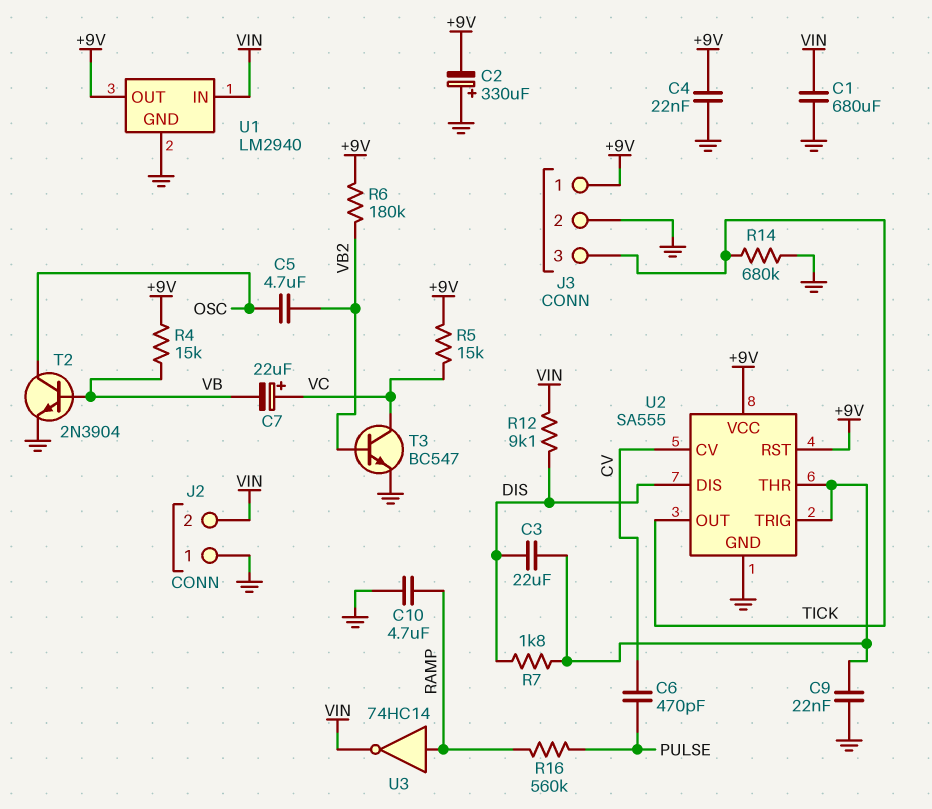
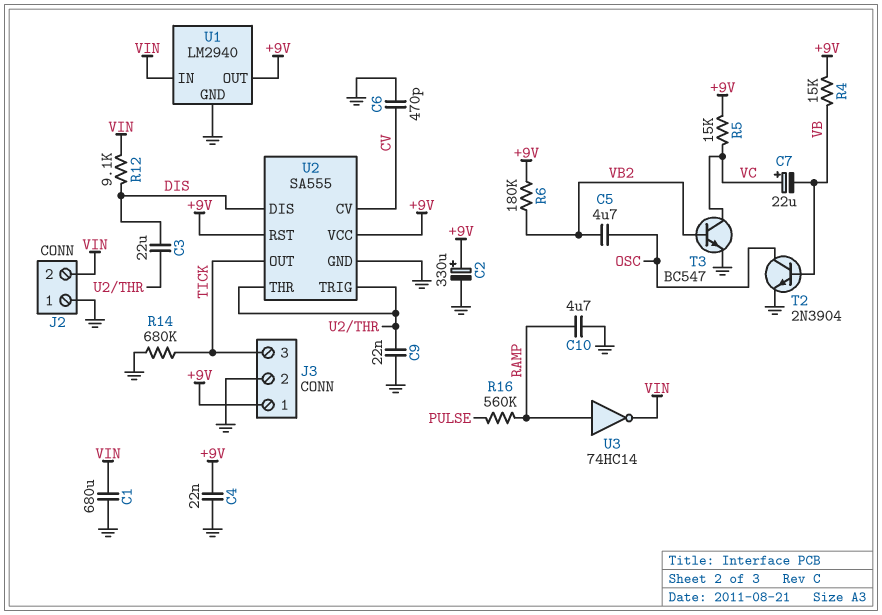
C2: 330uF (plus GND, minus +9V) -> 330uF (plus +9V, minus GND)
C6: 470pF (CV, PULSE) -> 470pF (CV, GND)
R7: 1.8k (DIS, U2/THR) -> none

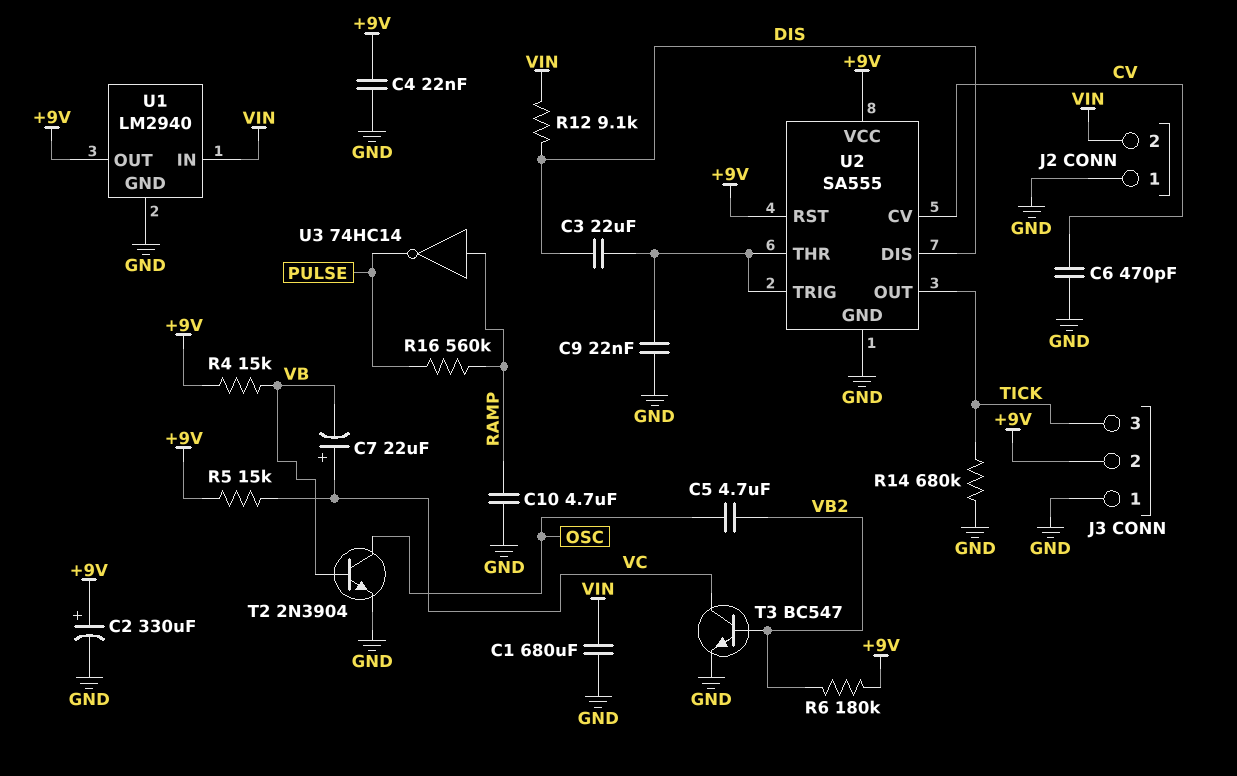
J3 pin 1: +9V -> GND
J3 pin 2: GND -> +9V
U3: NOT 74HC14 (in RAMP, out VIN) -> NOT 74HC14 (in RAMP, out PULSE)

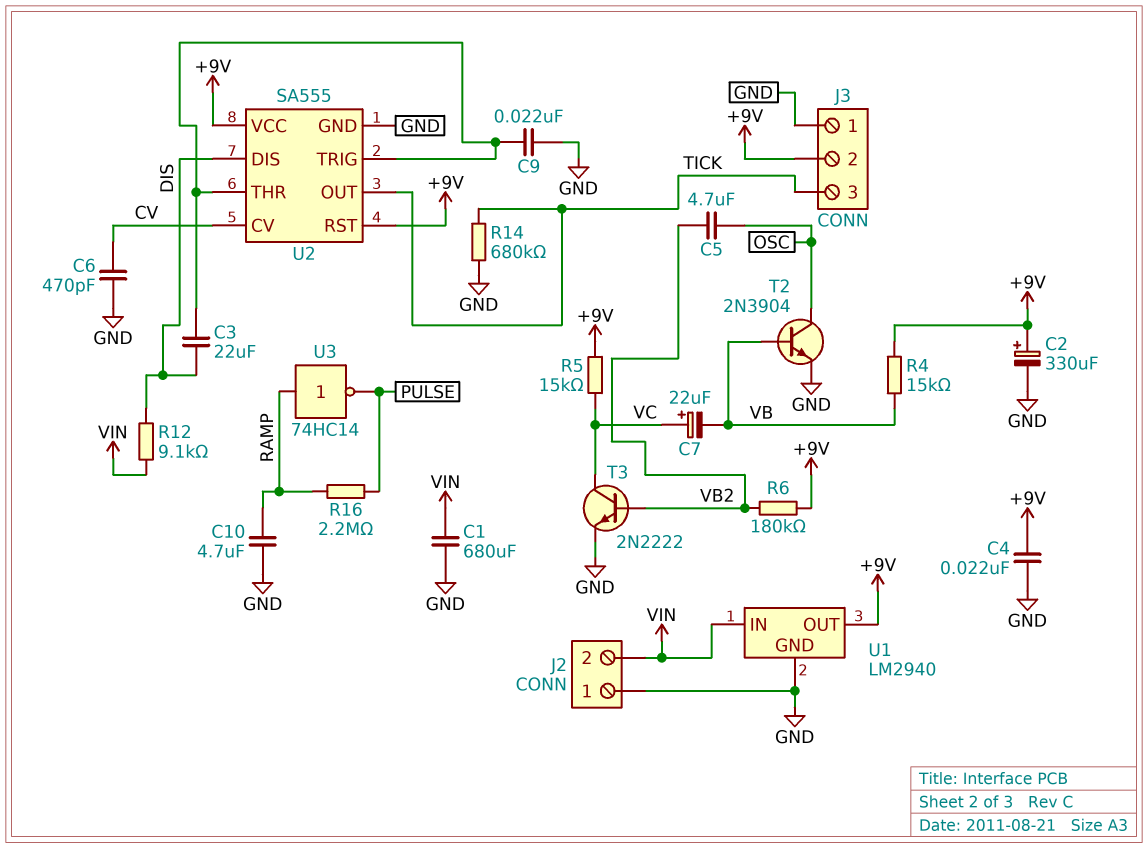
R16: 560k (PULSE, RAMP) -> 2.2M (PULSE, RAMP)
T3: NPN BC547 (B VB2, C VC, E GND) -> NPN 2N2222 (B VB2, C VC, E GND)

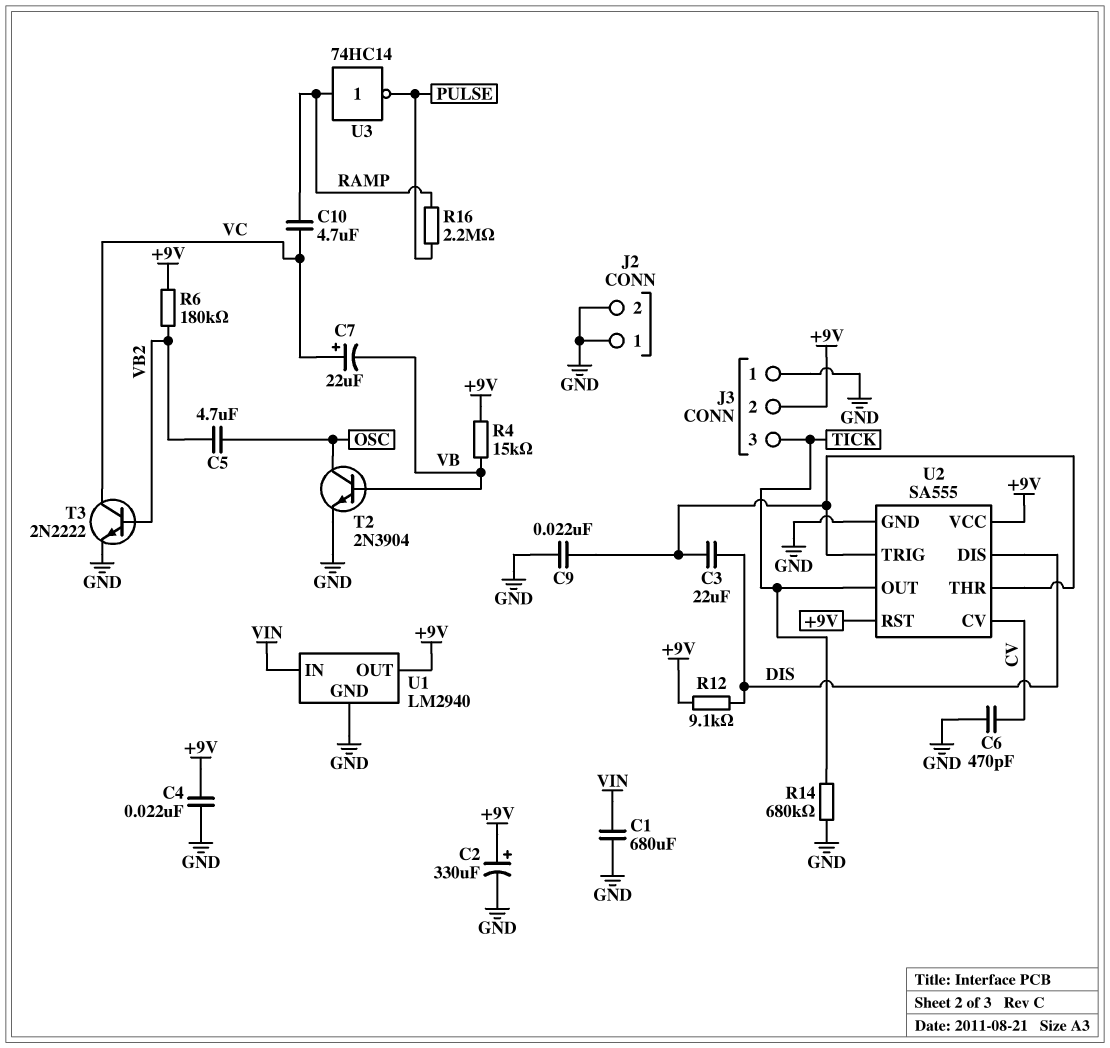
C10: 4.7uF (GND, RAMP) -> 4.7uF (RAMP, VC)
J2 pin 2: VIN -> GND
R5: 15k (+9V, VC) -> none
R12: 9.1k (DIS, VIN) -> 9.1k (+9V, DIS)

